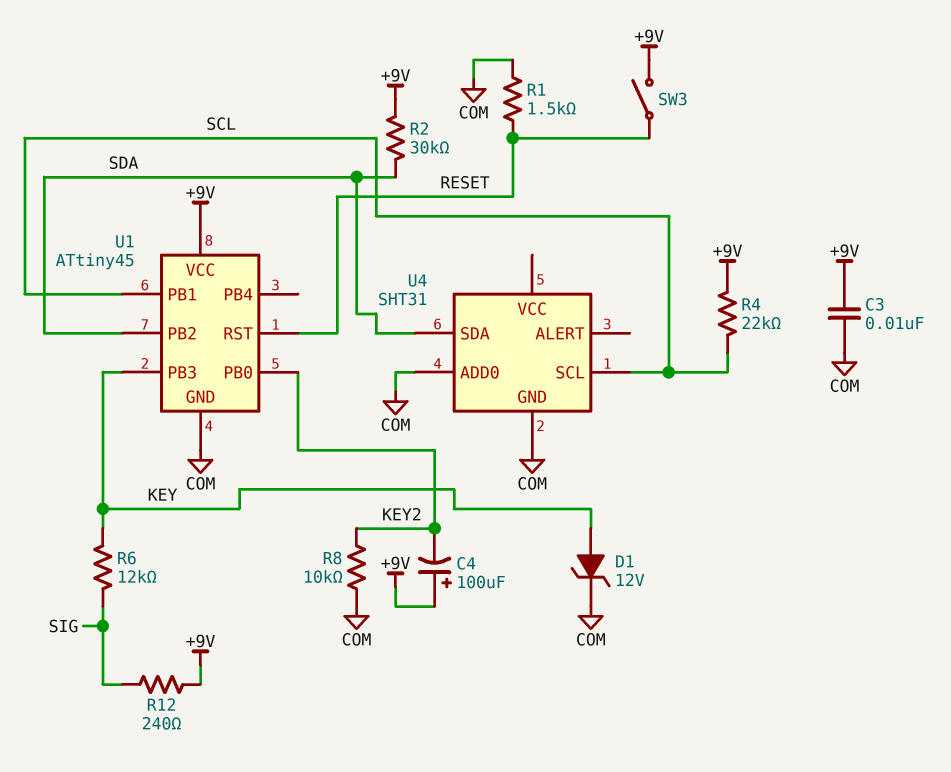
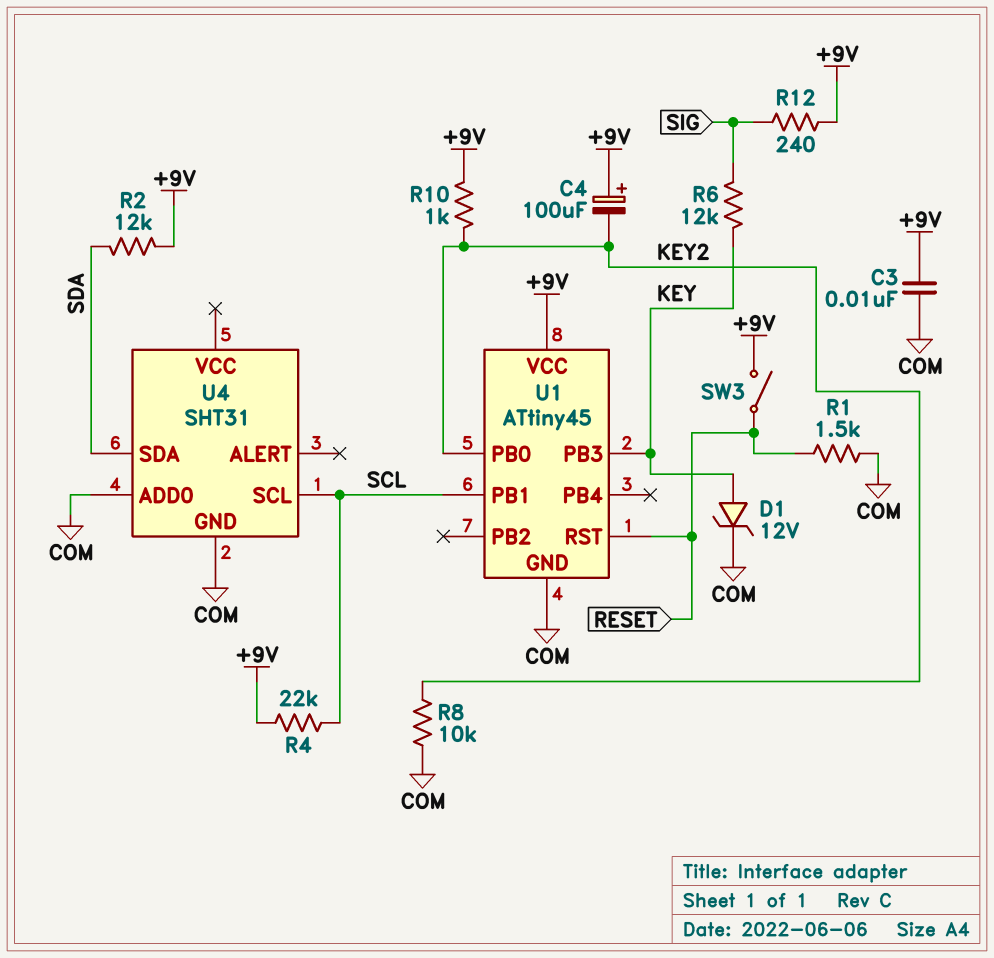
R2: 30k (+9V, SDA) -> 12k (+9V, SDA)
R10: none -> 1k (+9V, KEY2)
U1 pin PB2: SDA -> none

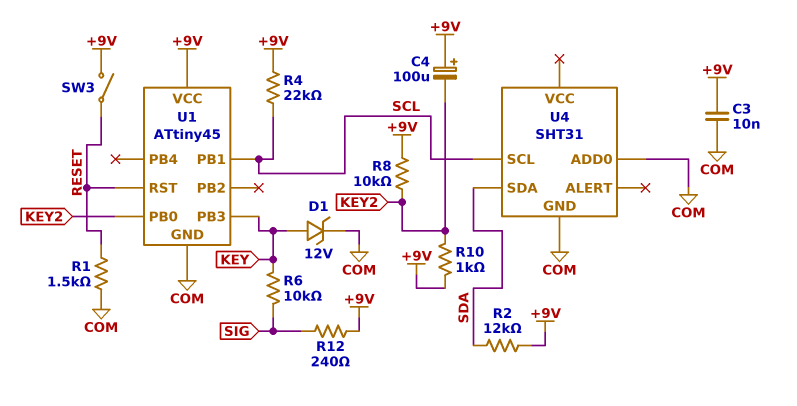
R6: 12k (KEY, SIG) -> 10k (KEY, SIG)
R8: 10k (COM, KEY2) -> 10k (+9V, KEY2)

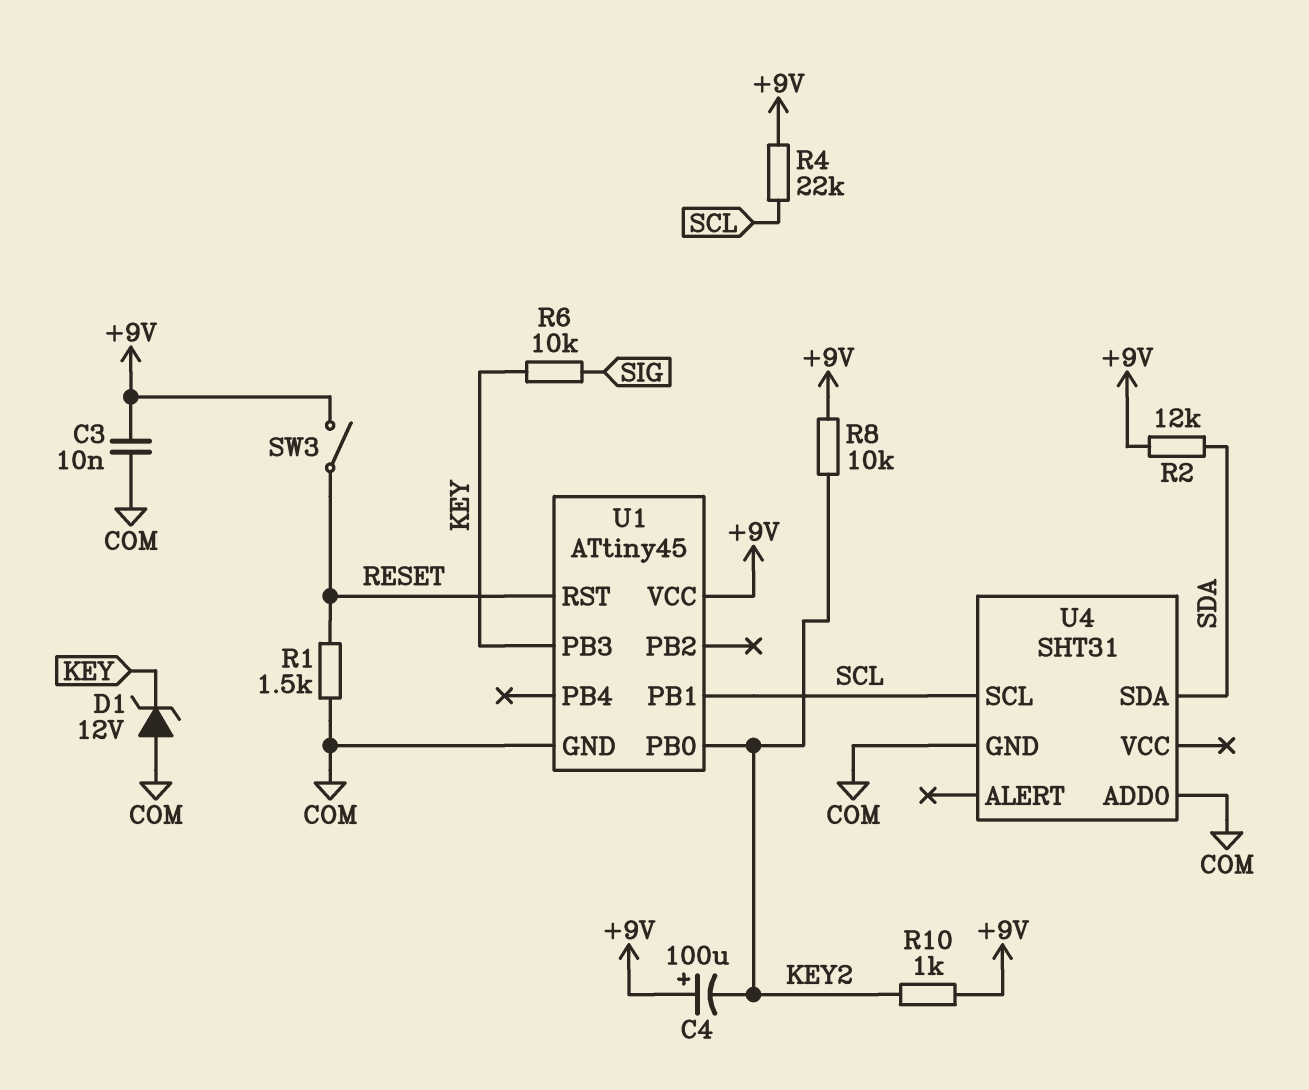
D1: zener 12V (A KEY, K COM) -> zener 12V (A COM, K KEY)
R12: 240 (+9V, SIG) -> none

